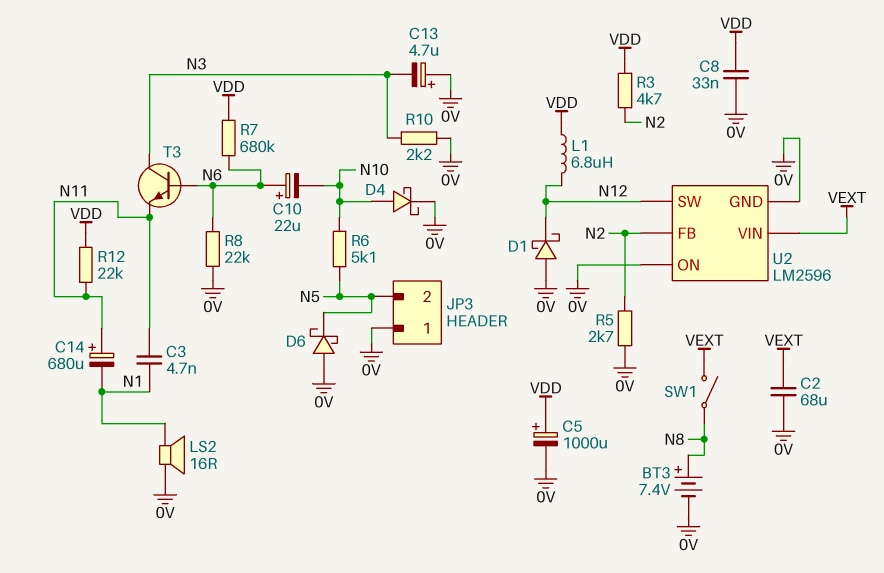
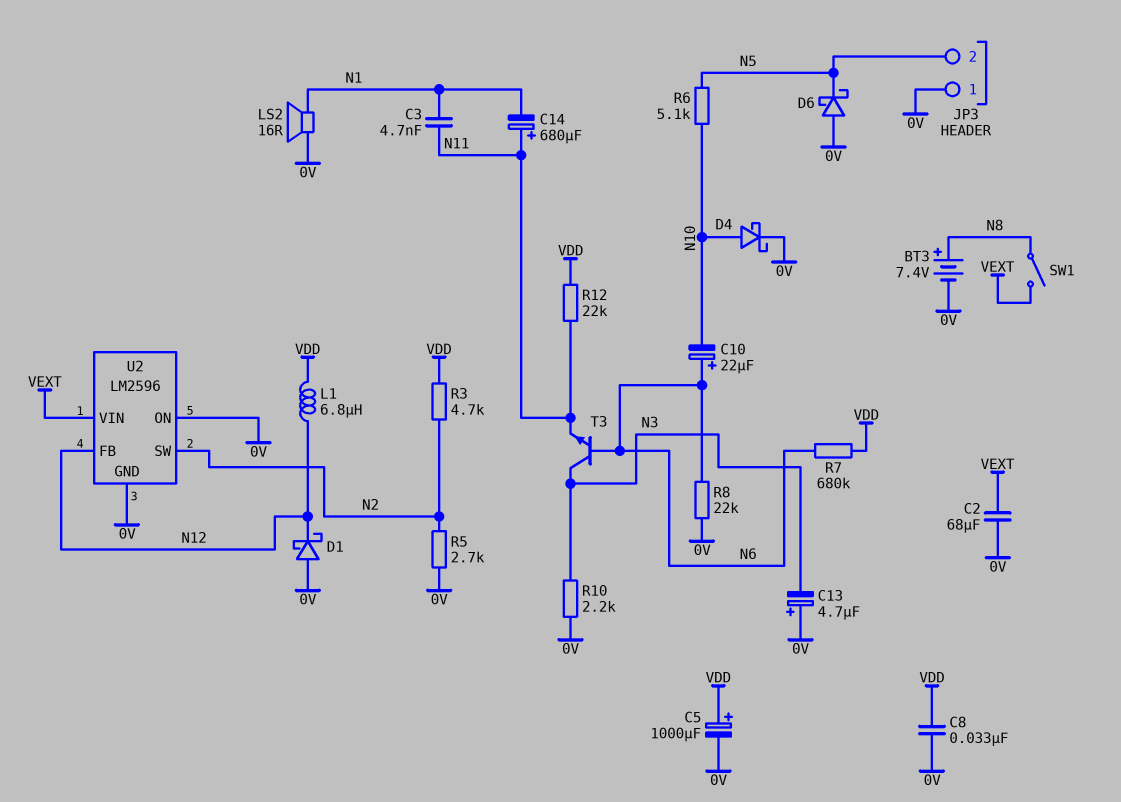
U2 pin FB: N2 -> N12
U2 pin SW: N12 -> N2

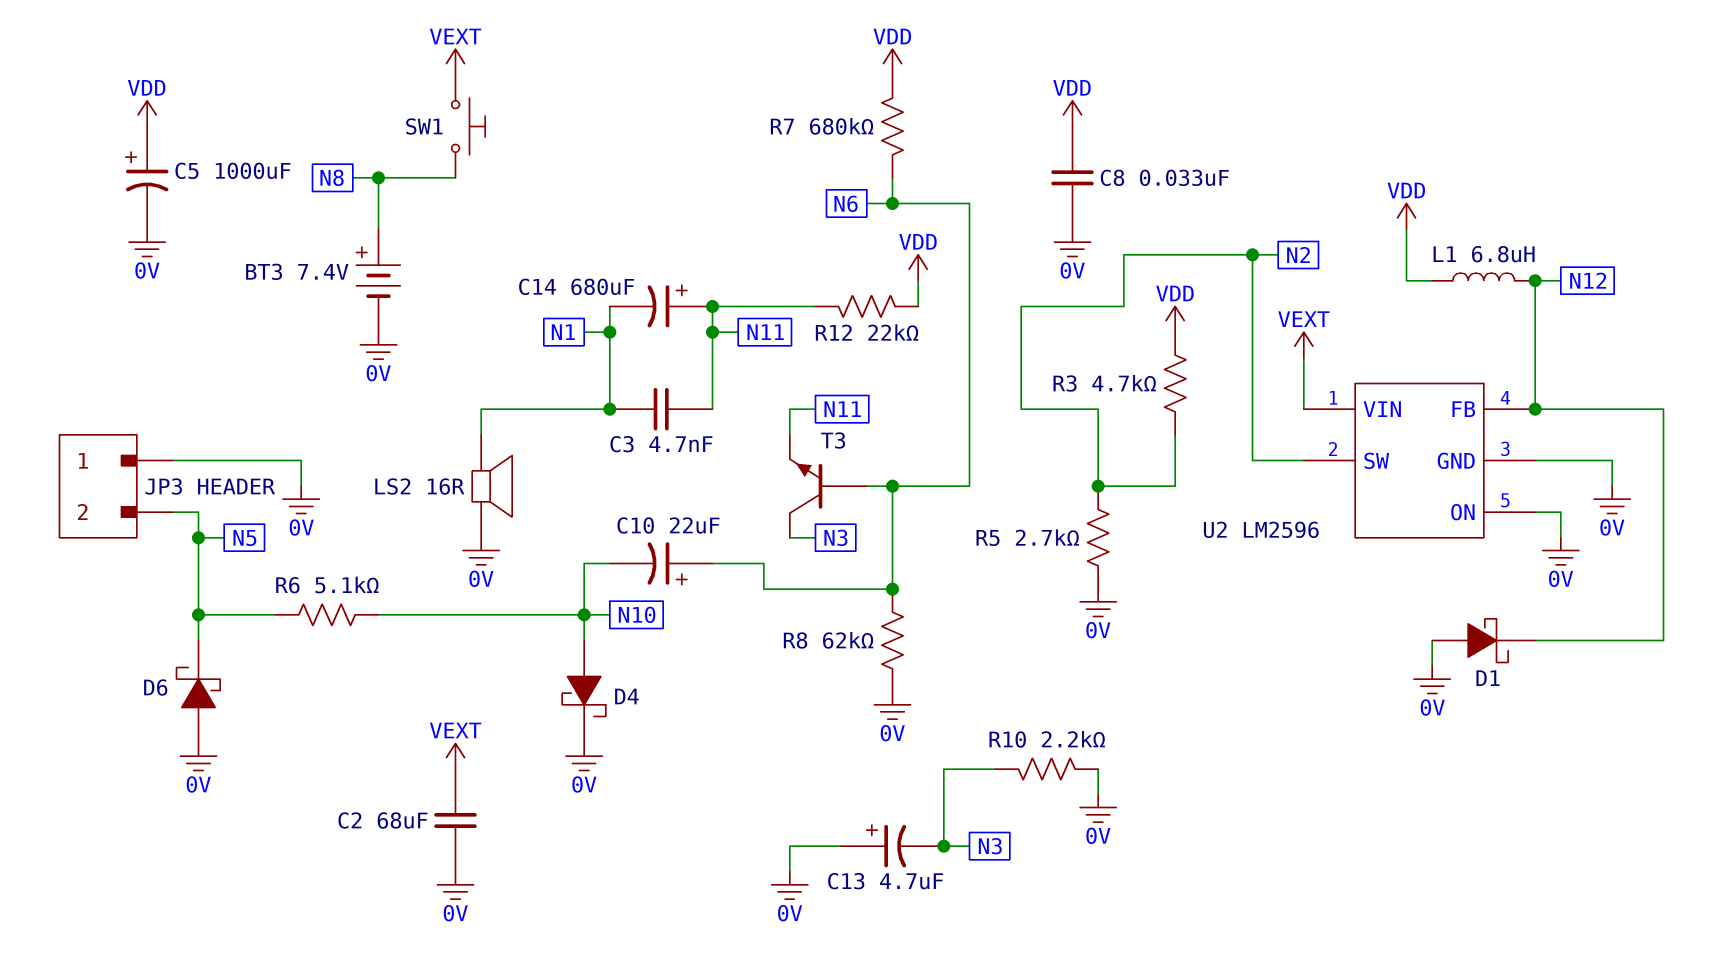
R8: 22k (0V, N6) -> 62k (0V, N6)
SW1: switch (N8, VEXT) -> button (N8, VEXT)

